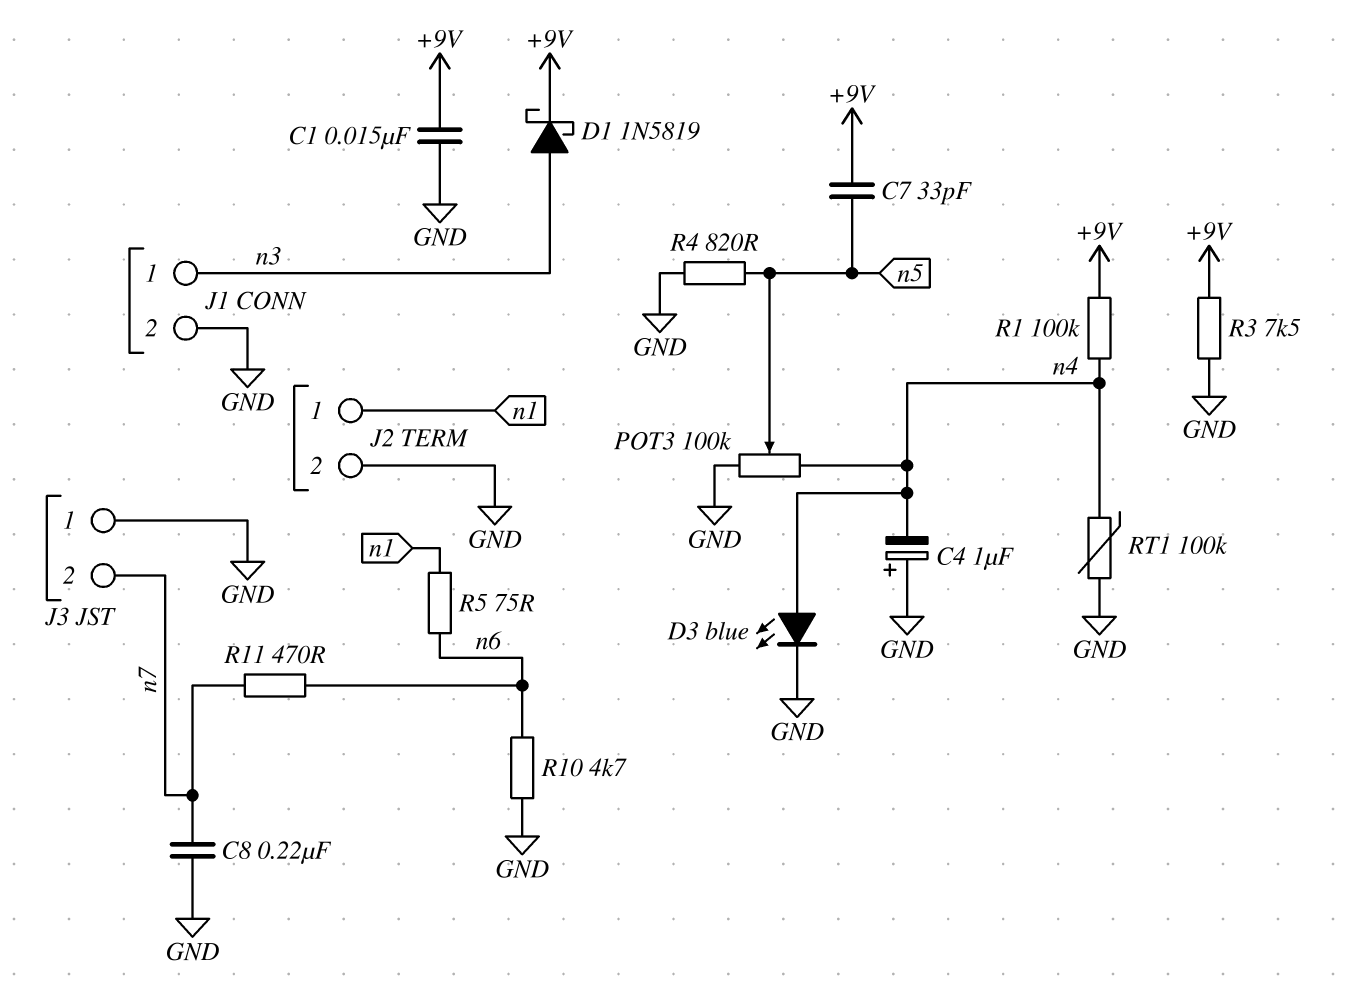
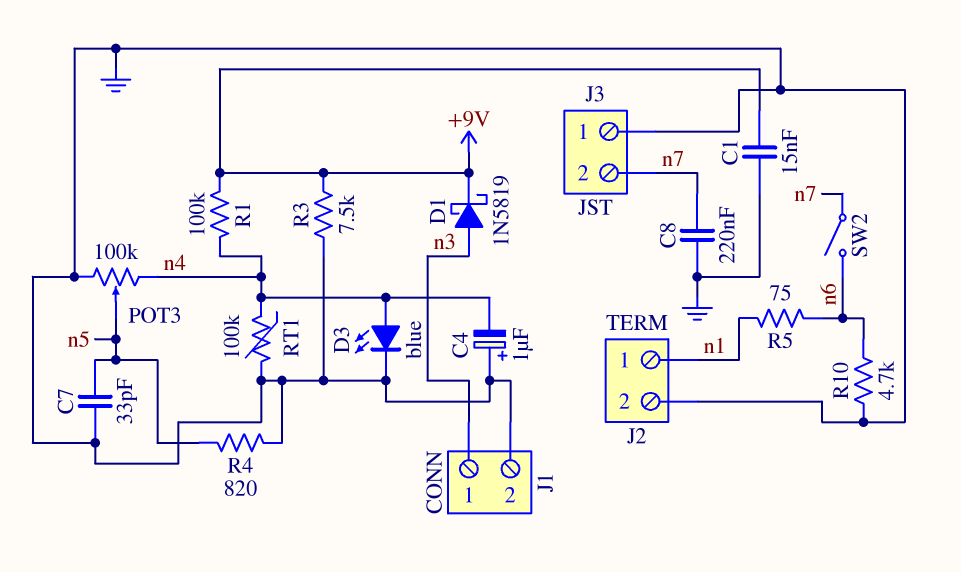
C7: 33pF (+9V, n5) -> 33pF (GND, n5)
R11: 470 (n6, n7) -> none
SW2: none -> switch (n6, n7)

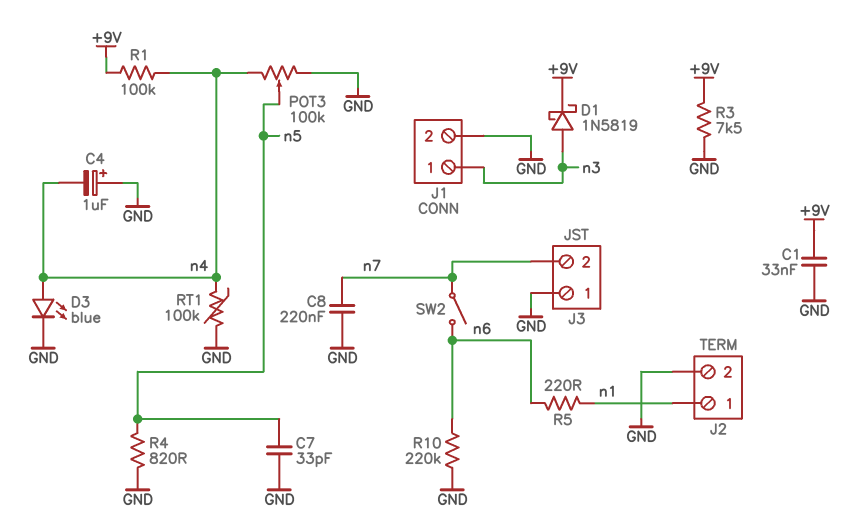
C1: 15nF (+9V, GND) -> 33nF (+9V, GND)
R5: 75 (n1, n6) -> 220 (n1, n6)
R10: 4.7k (GND, n6) -> 220k (GND, n6)

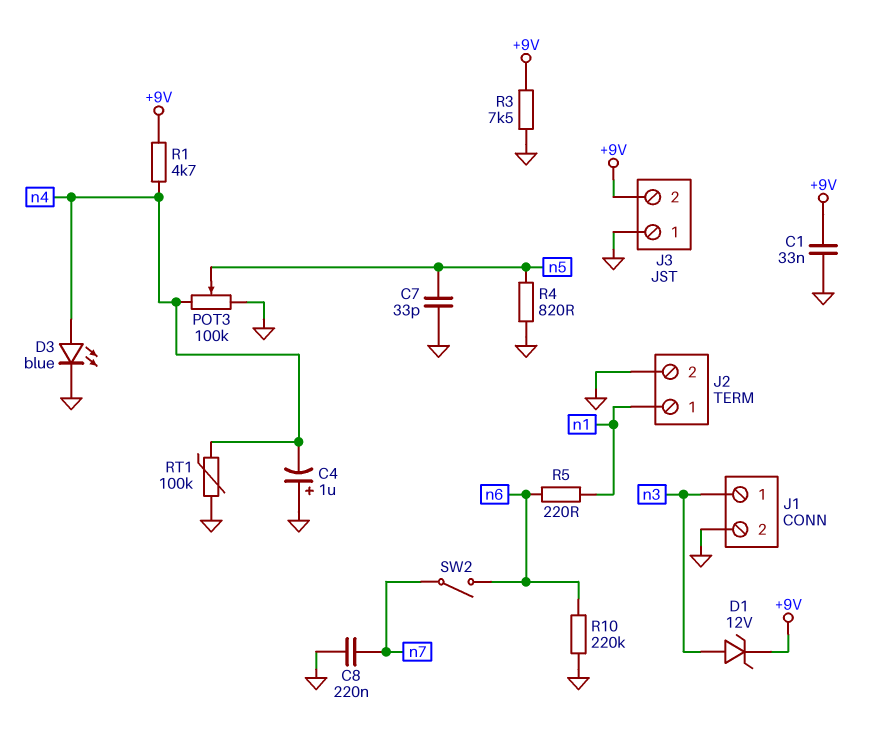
D1: schottky 1N5819 (A n3, K +9V) -> zener 12V (A n3, K +9V)
J3 pin 2: n7 -> +9V
R1: 100k (+9V, n4) -> 4.7k (+9V, n4)

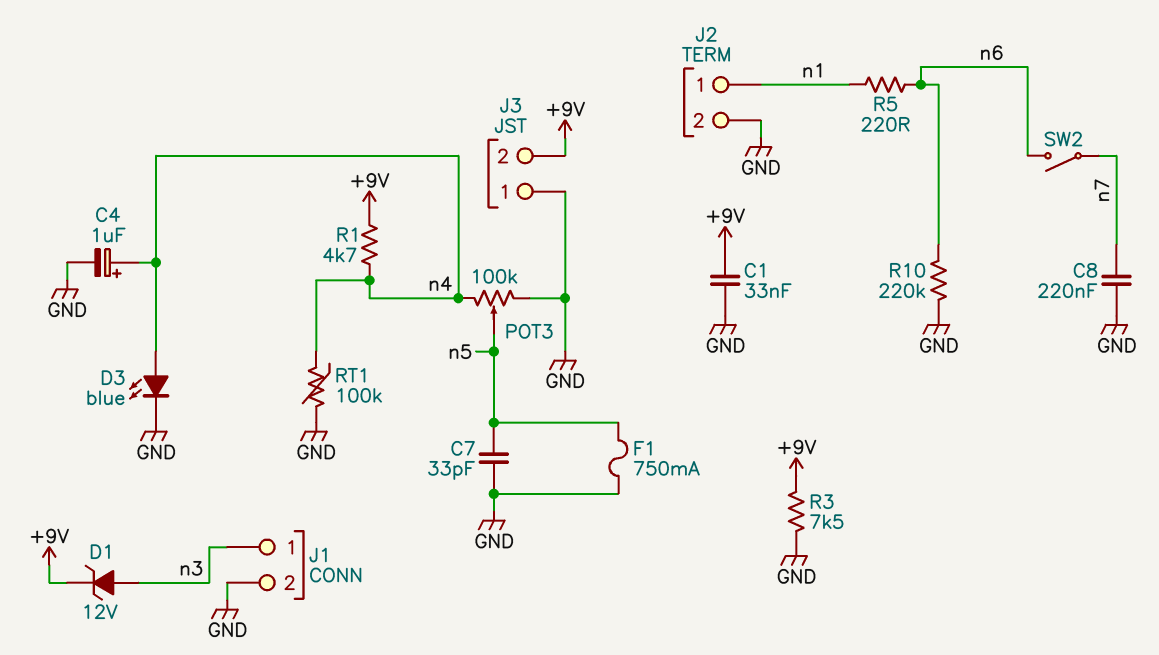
C4: 1uF (plus GND, minus n4) -> 1uF (plus n4, minus GND)
F1: none -> 750mA (GND, n5)
R4: 820 (GND, n5) -> none

